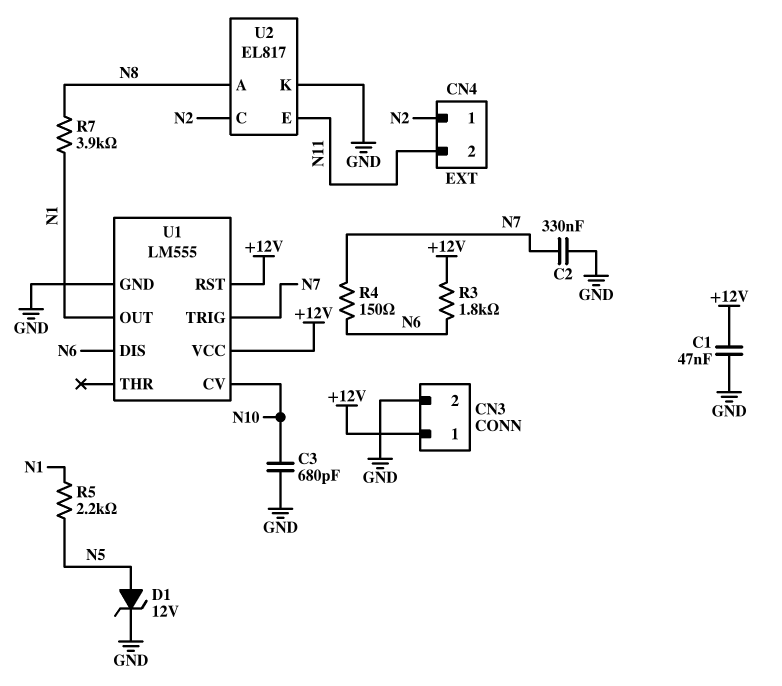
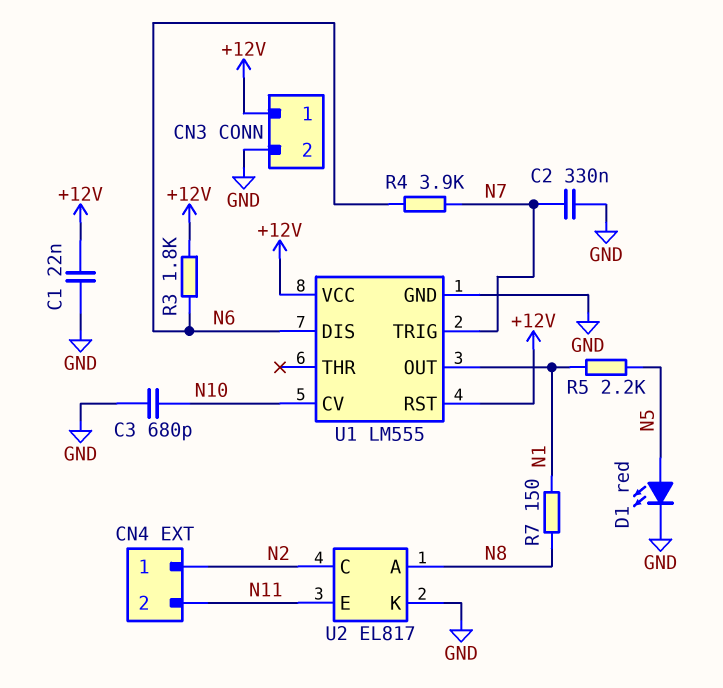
C1: 47nF (+12V, GND) -> 22nF (+12V, GND)
D1: zener 12V (A N5, K GND) -> LED red (A N5, K GND)
R4: 150 (N6, N7) -> 3.9k (N6, N7)
R7: 3.9k (N1, N8) -> 150 (N1, N8)

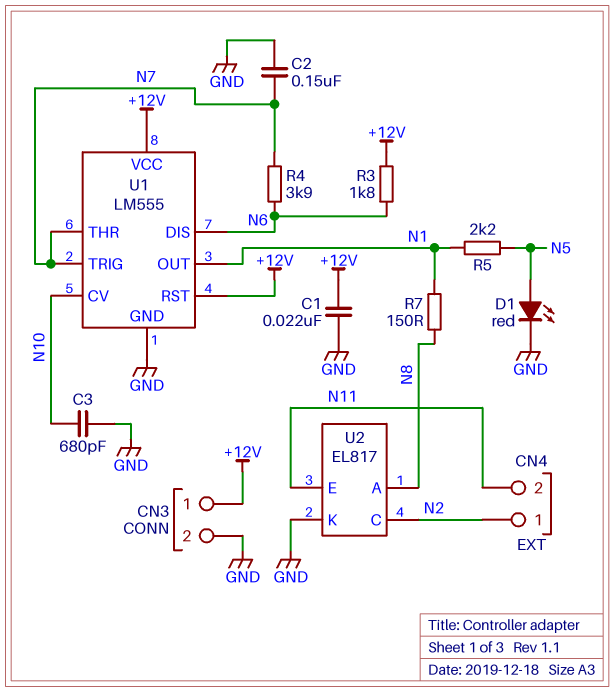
C2: 330nF (GND, N7) -> 150nF (GND, N7)
U1 pin THR: none -> N7

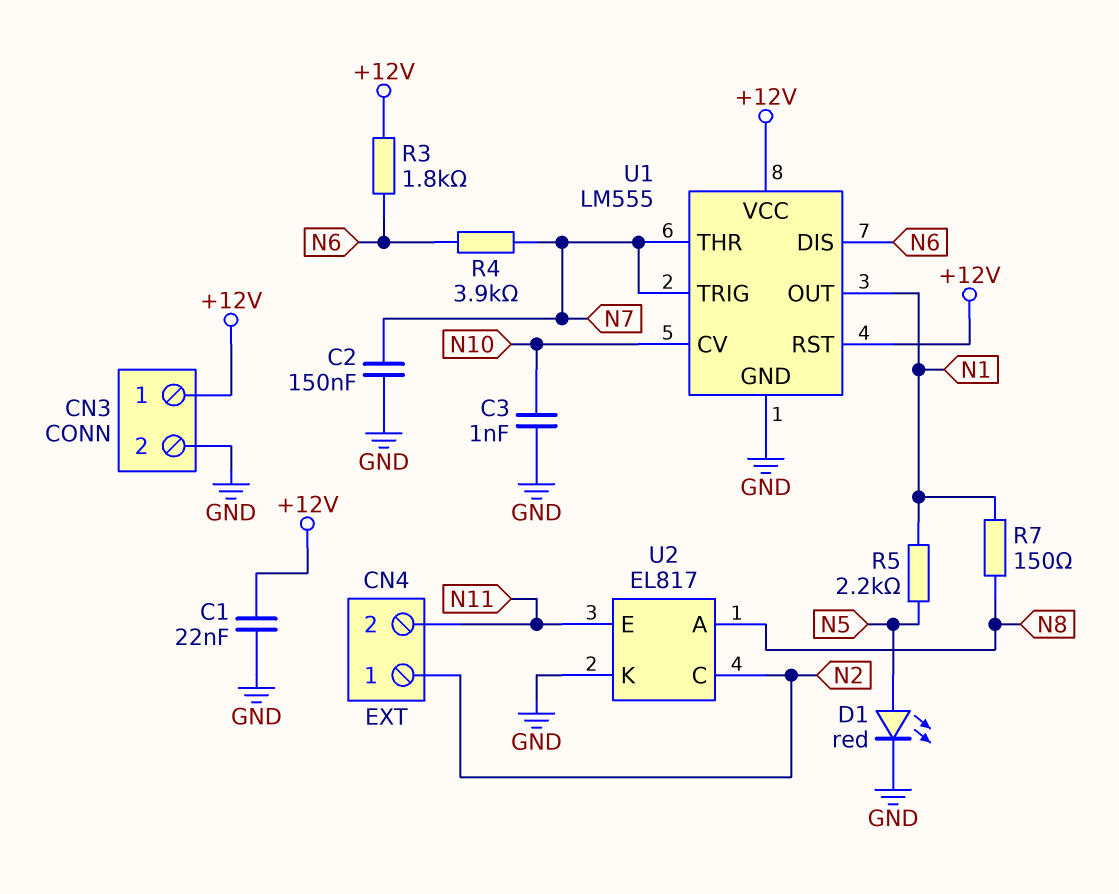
C3: 680pF (GND, N10) -> 1nF (GND, N10)

